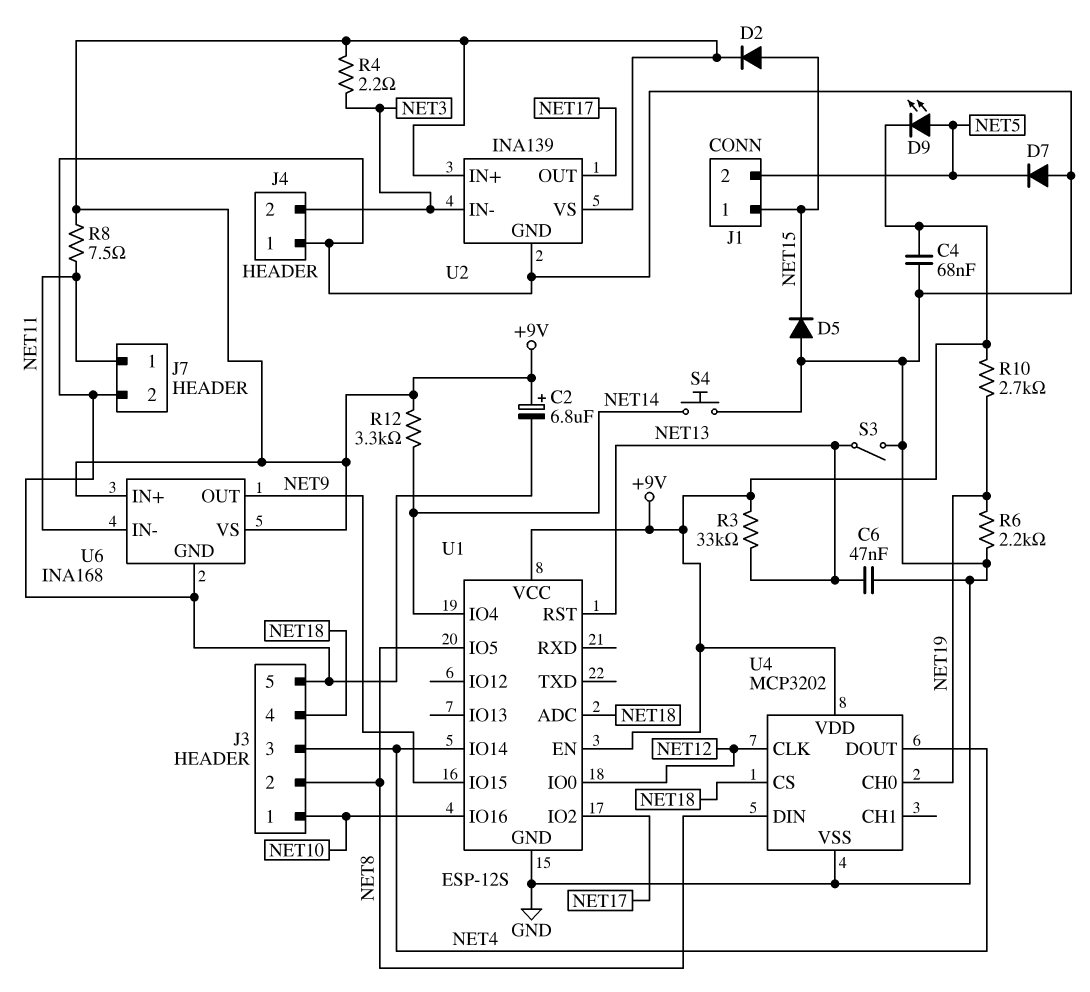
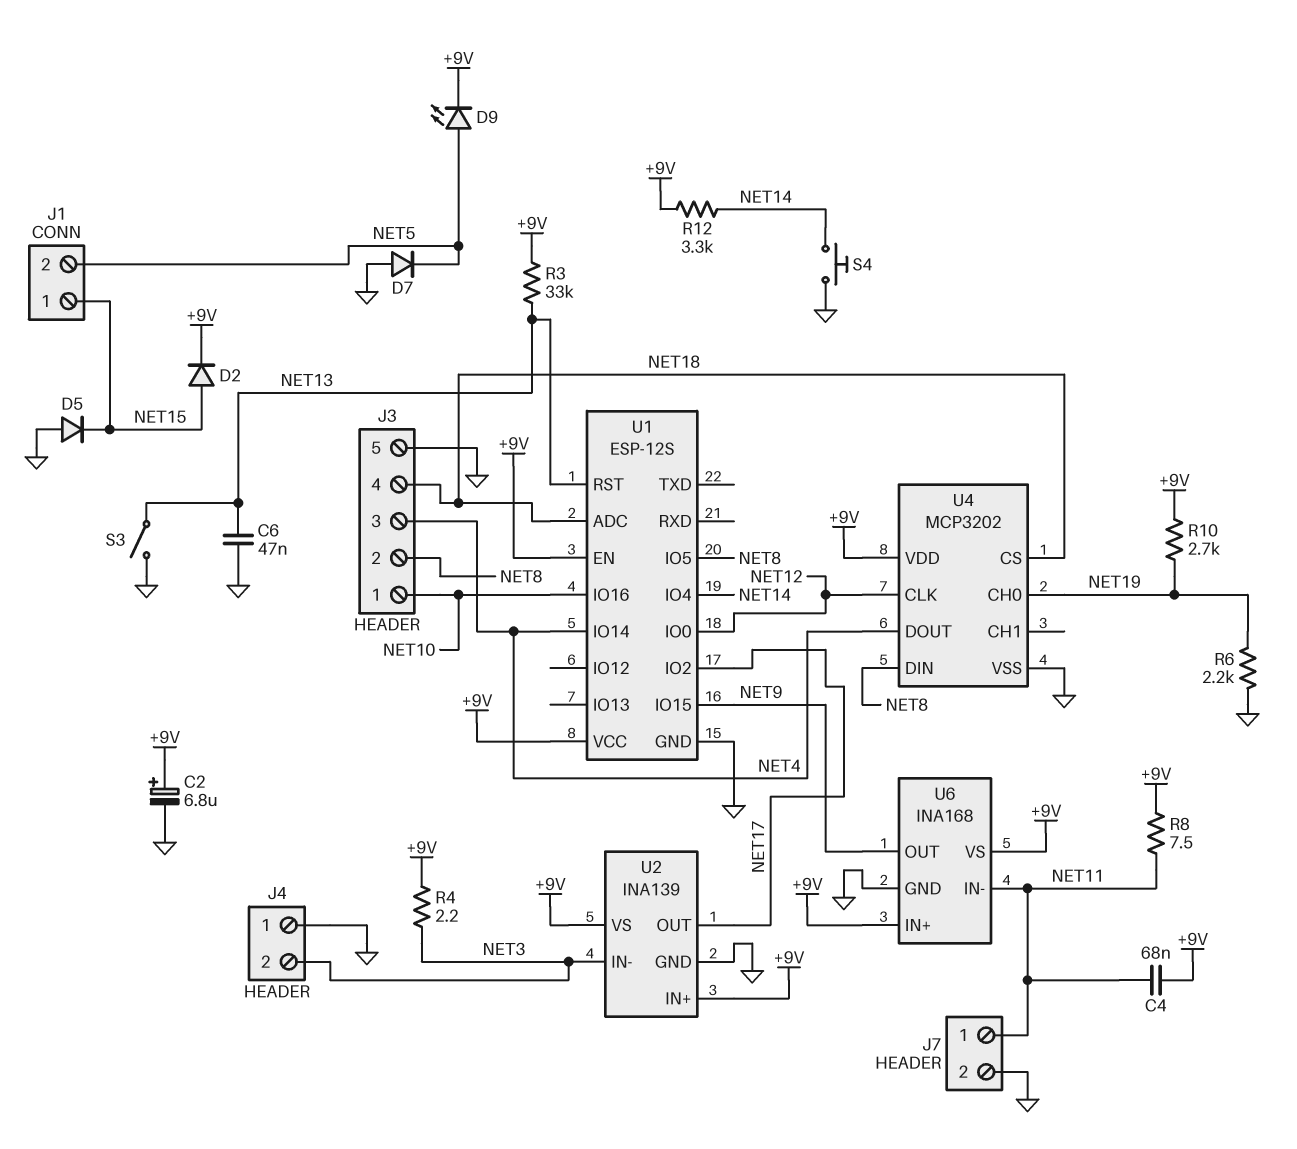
C4: 68nF (+9V, GND) -> 68nF (+9V, NET11)

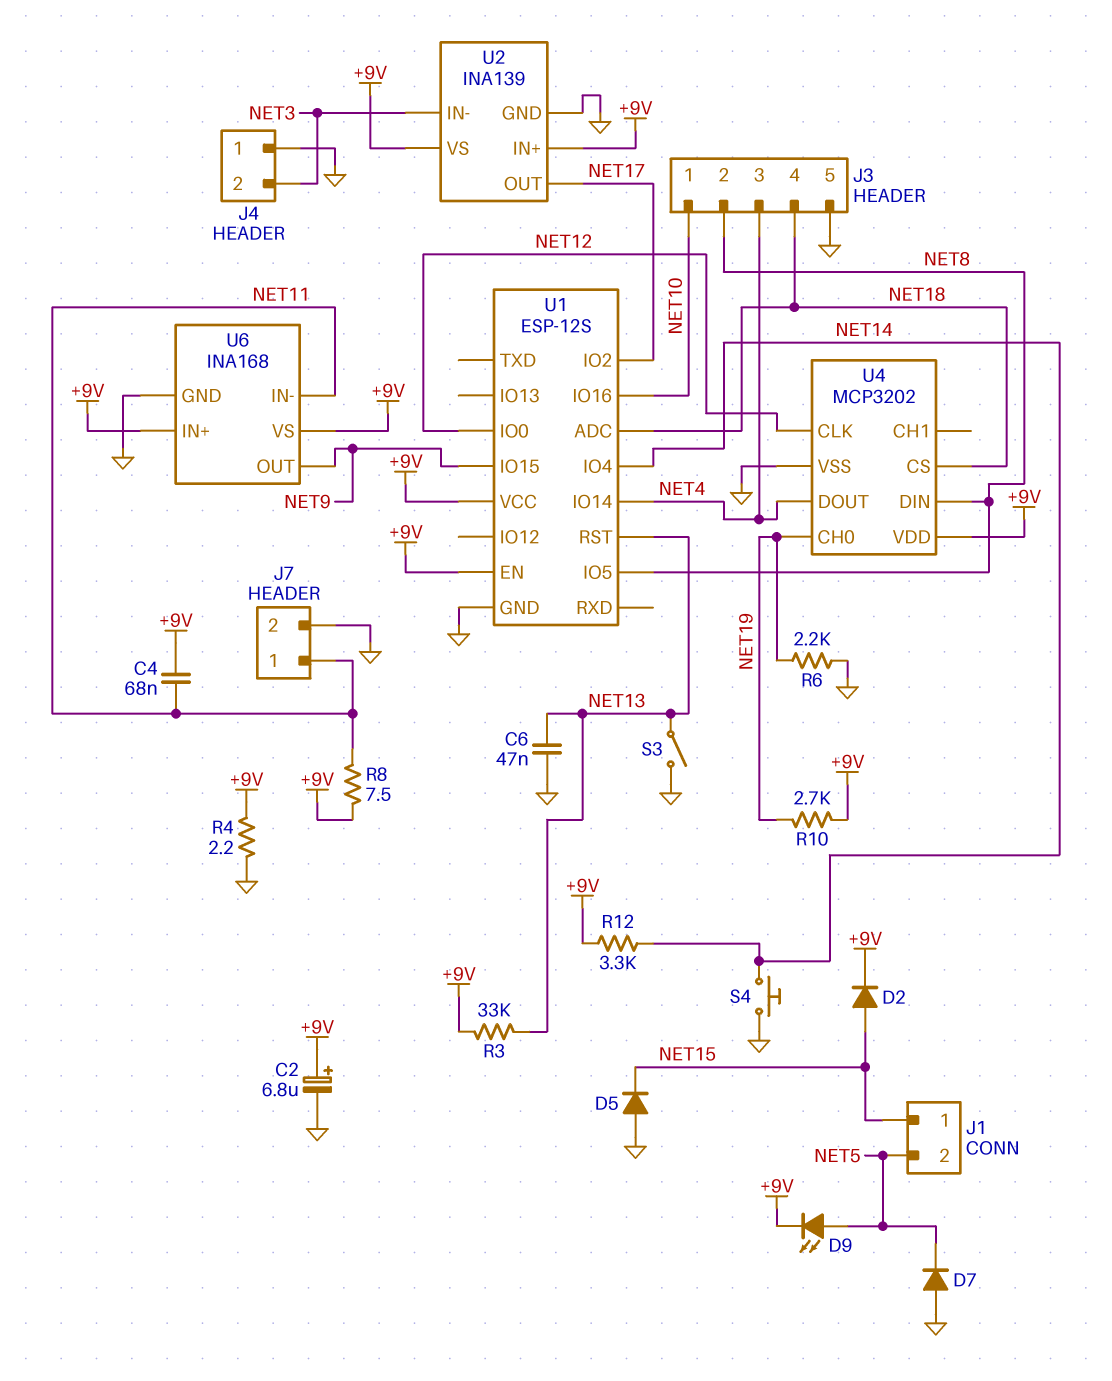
R4: 2.2 (+9V, NET3) -> 2.2 (+9V, GND)

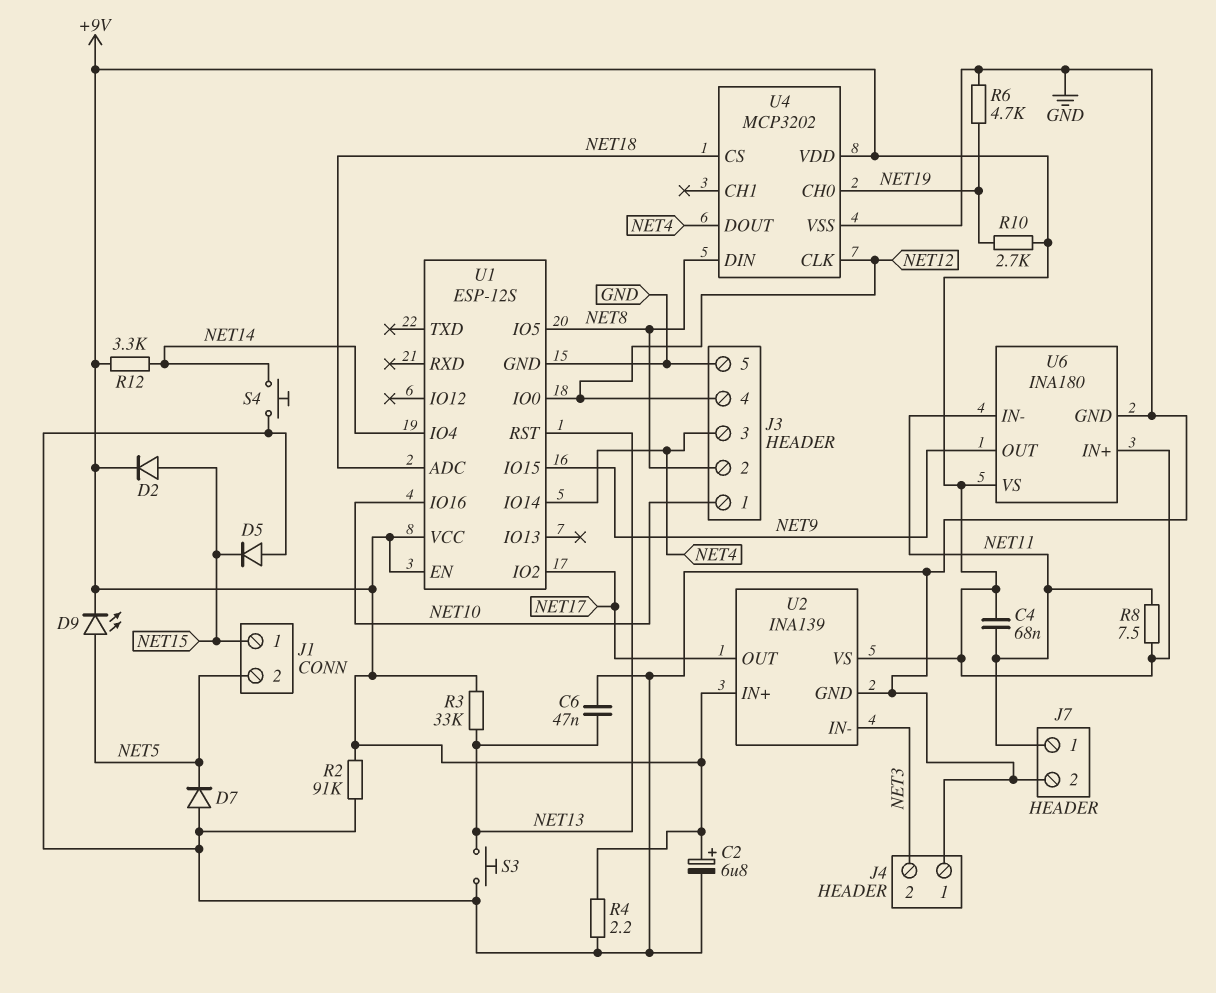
J3 pin 4: NET18 -> NET12
R2: none -> 91k (+9V, GND)
R6: 2.2k (GND, NET19) -> 4.7k (GND, NET19)
S3: switch (GND, NET13) -> button (GND, NET13)
U6: INA168 -> INA180

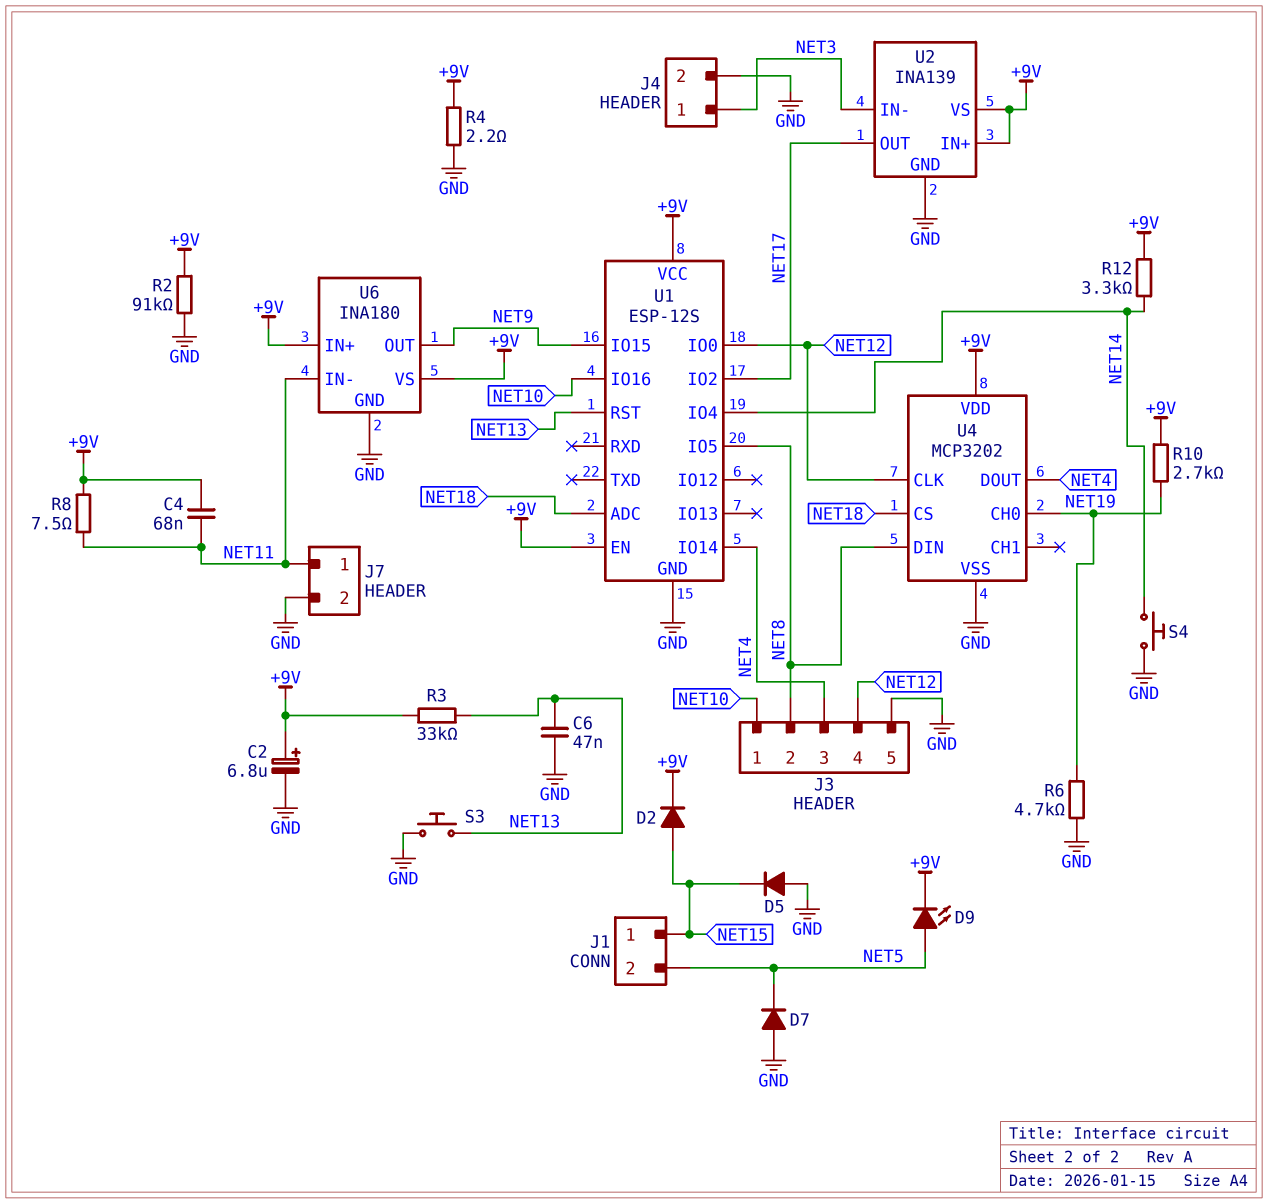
J4 pin 1: GND -> NET3
J4 pin 2: NET3 -> GND

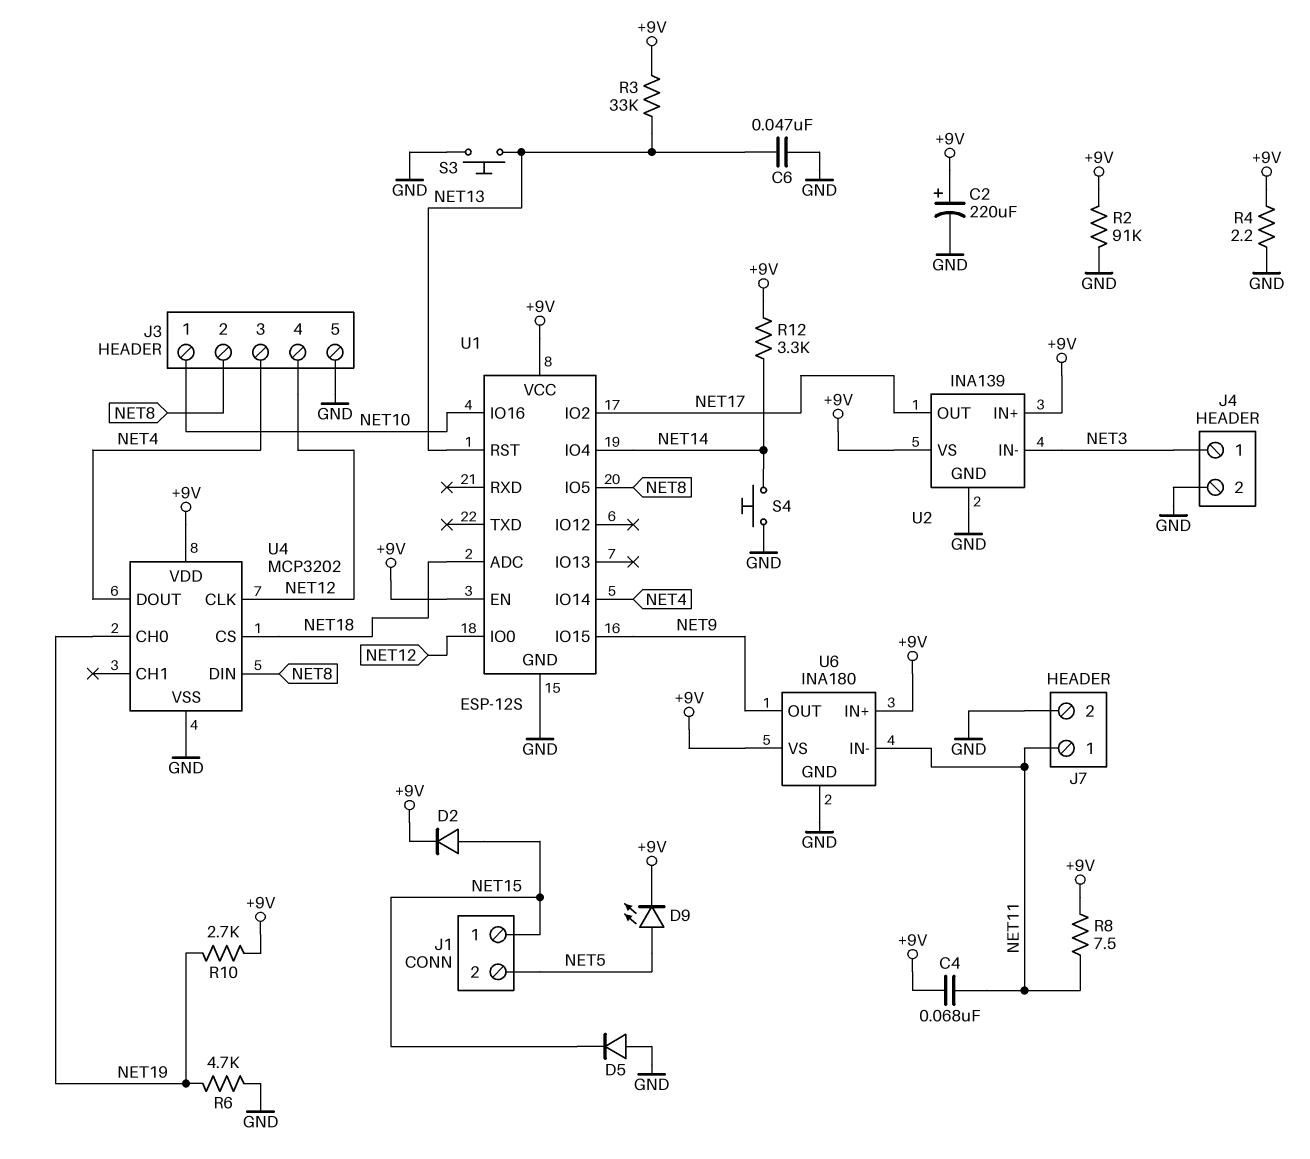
C2: 6.8uF (plus +9V, minus GND) -> 220uF (plus +9V, minus GND)
D7: diode (A GND, K NET5) -> none

